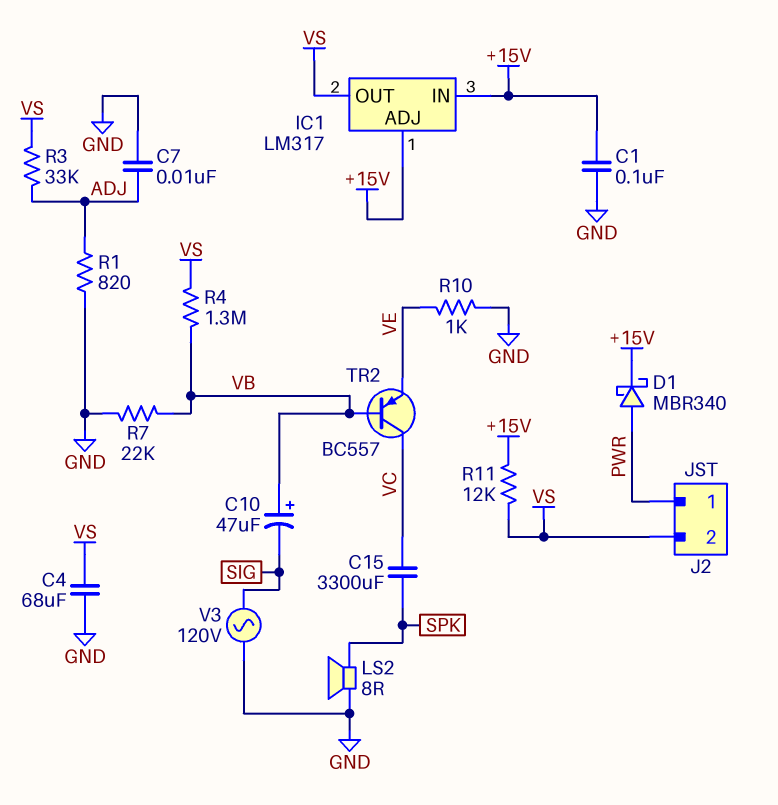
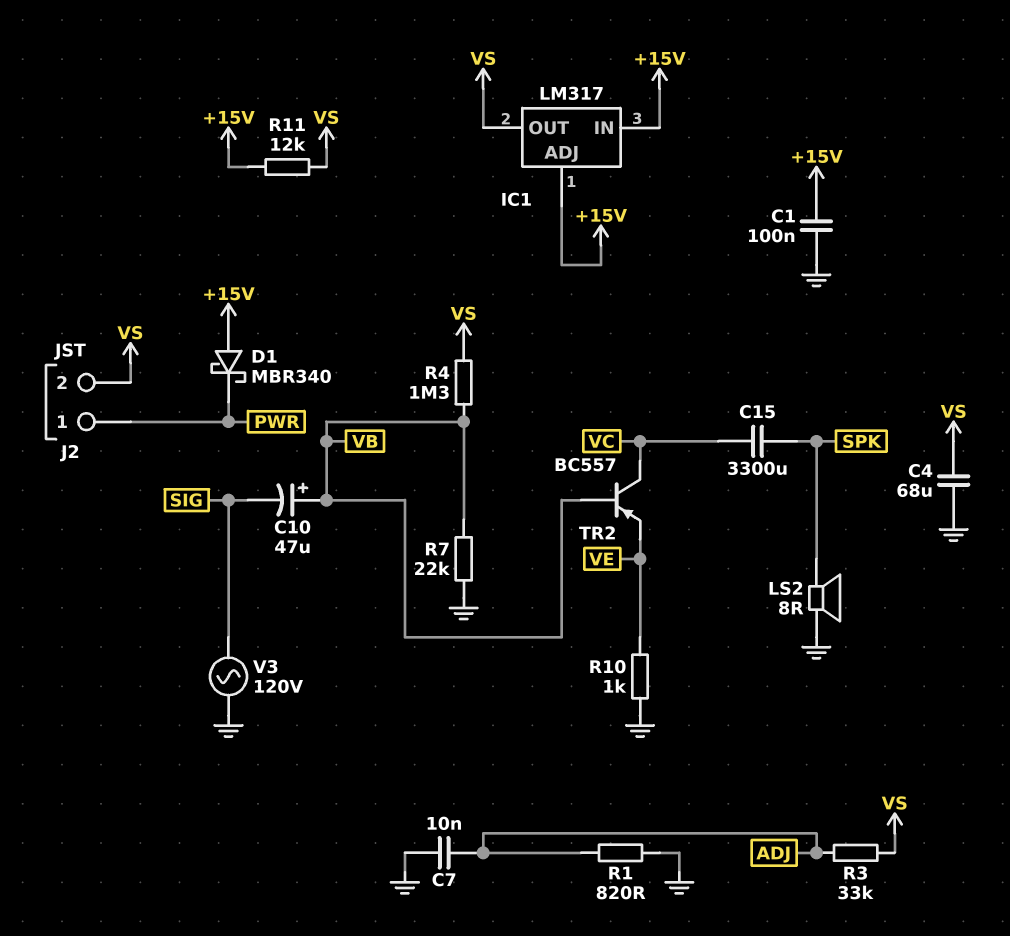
D1: schottky MBR340 (A PWR, K +15V) -> schottky MBR340 (A +15V, K PWR)

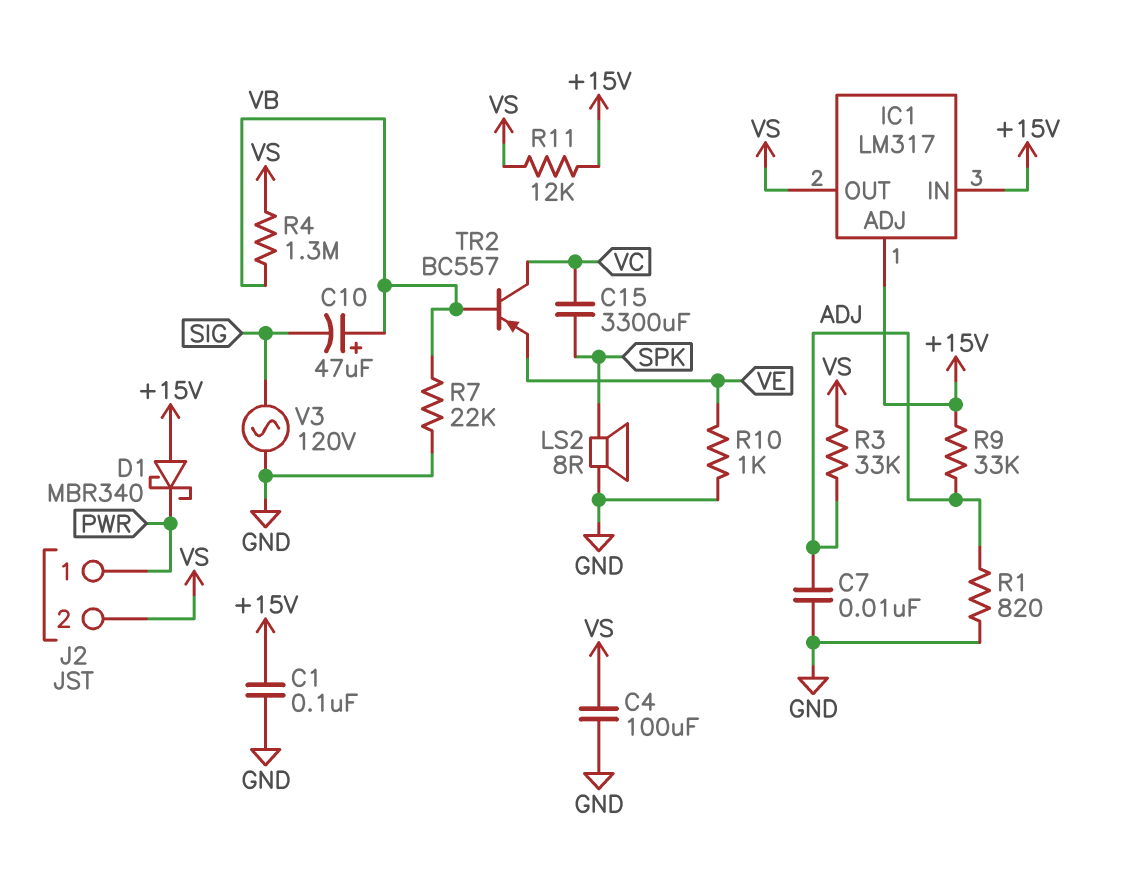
C4: 68uF (GND, VS) -> 100uF (GND, VS)
R9: none -> 33k (+15V, ADJ)

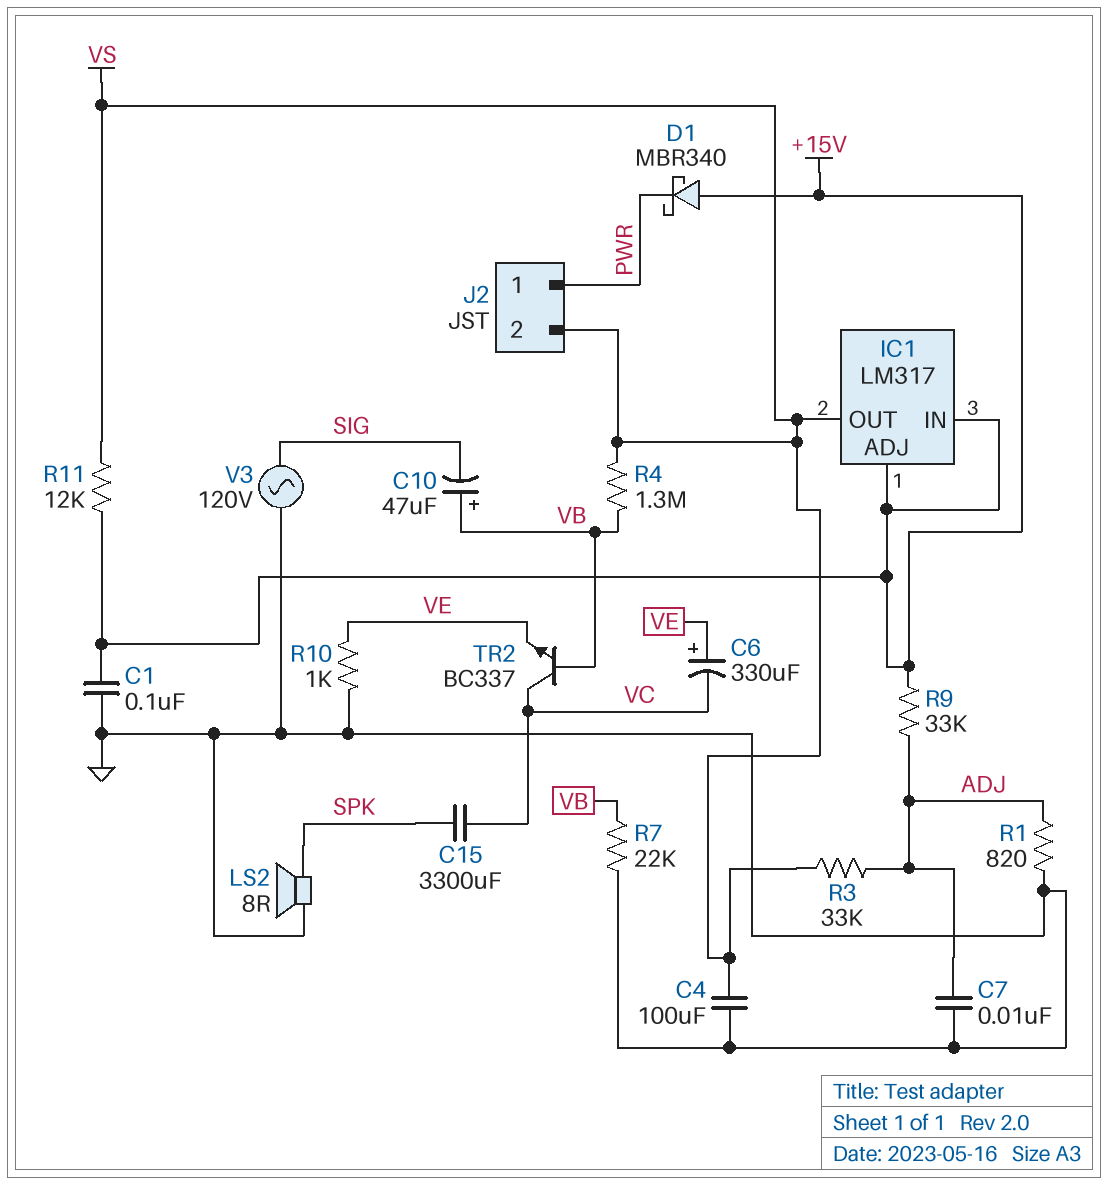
C6: none -> 330uF (plus VE, minus VC)
TR2: PNP BC557 (B VB, C VC, E VE) -> NPN BC337 (B VB, C VC, E VE)

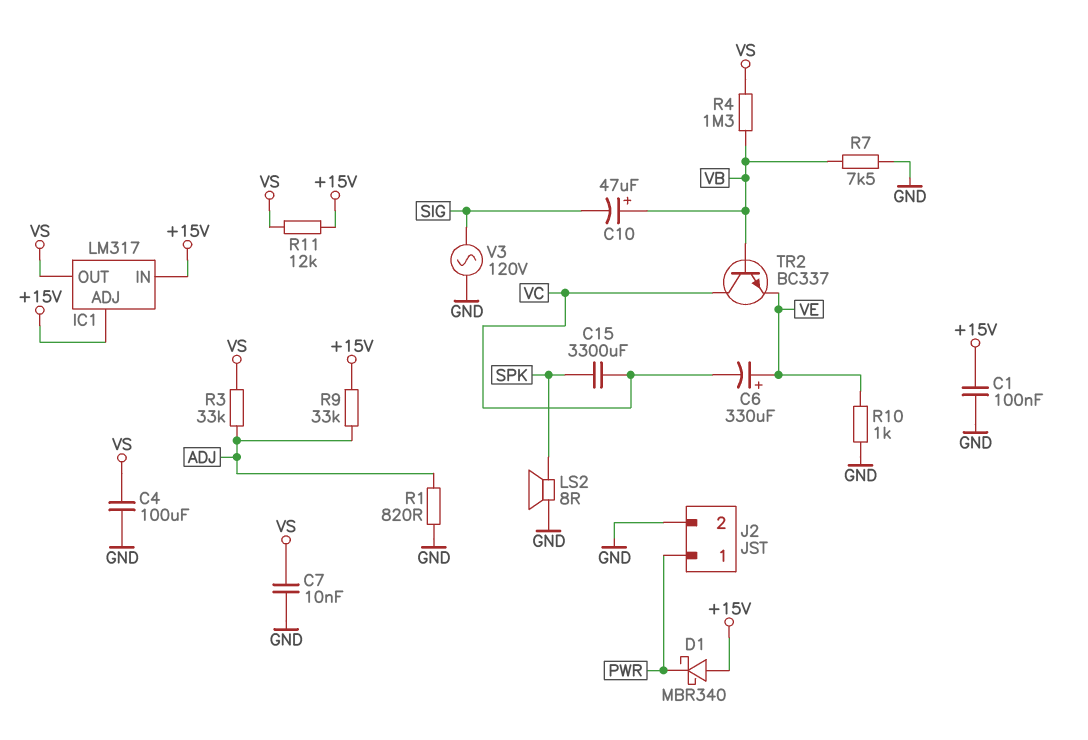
C7: 10nF (ADJ, GND) -> 10nF (GND, VS)
J2 pin 2: VS -> GND
R7: 22k (GND, VB) -> 7.5k (GND, VB)

